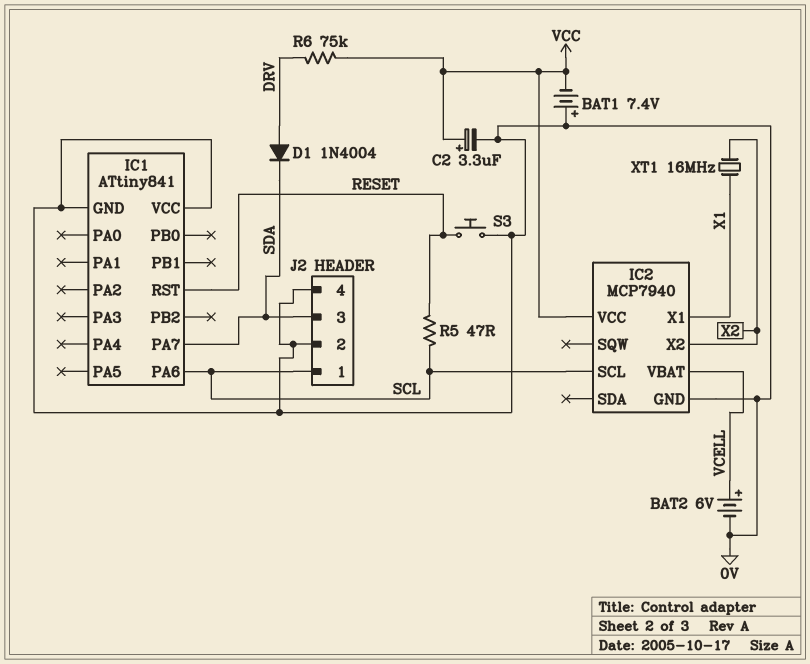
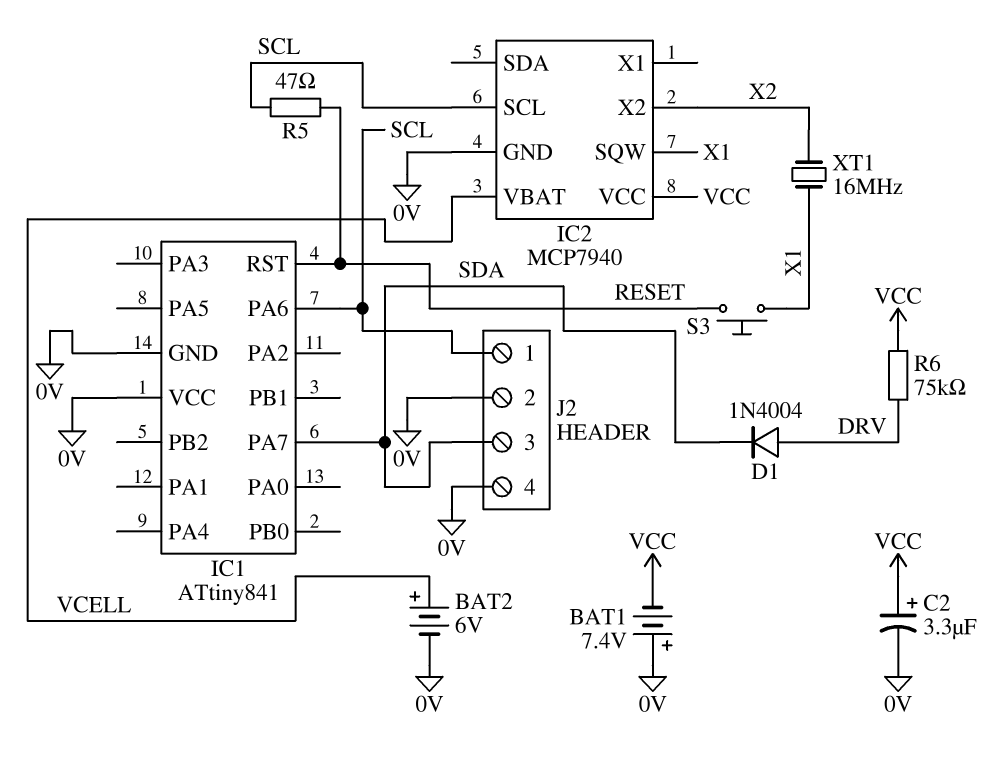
IC2 pin SQW: none -> X1
IC2 pin X1: X1 -> none
S3: button (0V, RESET) -> button (RESET, X1)

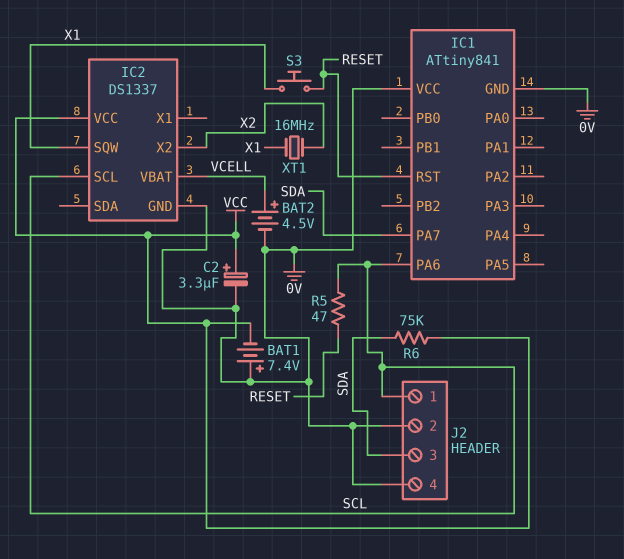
BAT2: 6V (plus VCELL, minus 0V) -> 4.5V (plus VCELL, minus 0V)
D1: diode 1N4004 (A DRV, K SDA) -> none
IC2: MCP7940 -> DS1337
R6: 75k (DRV, VCC) -> 75k (SDA, VCC)

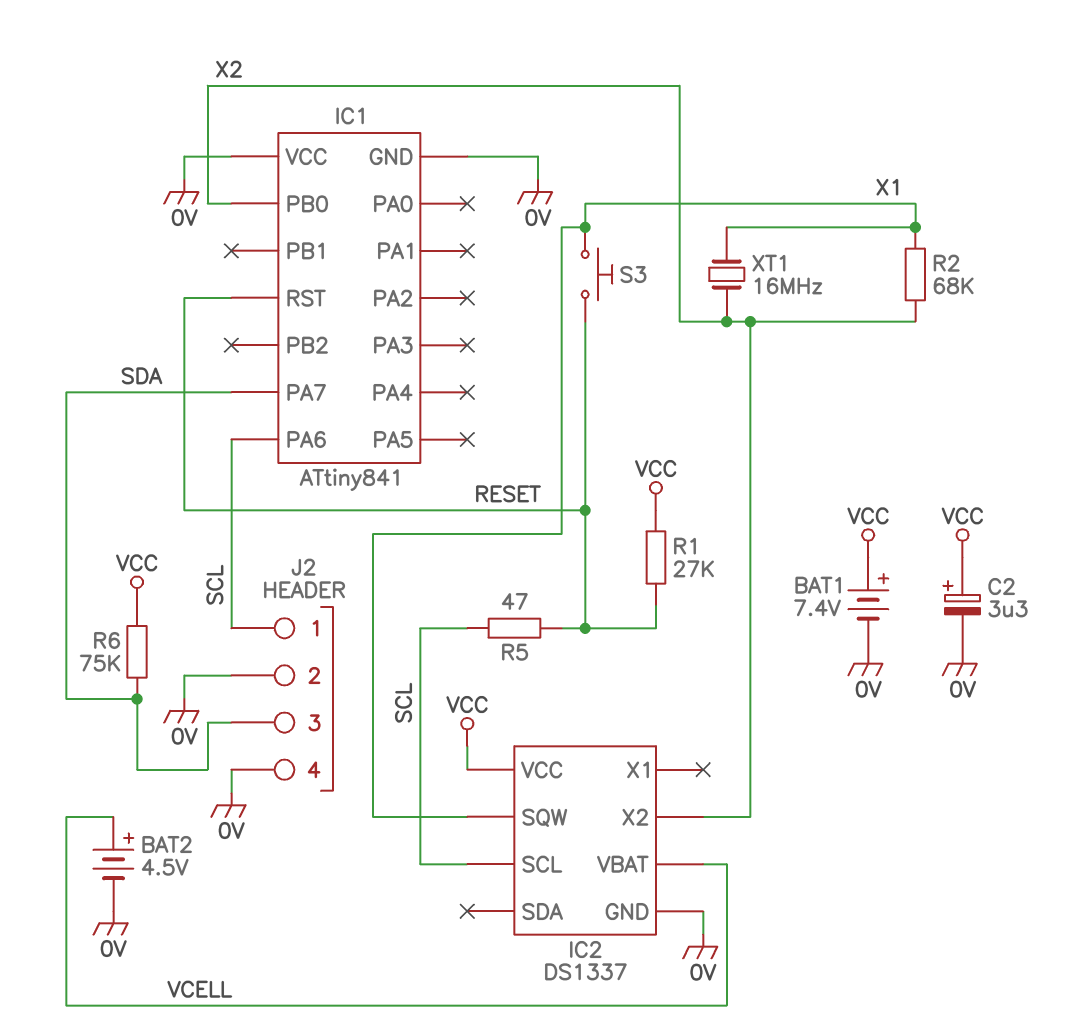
BAT1: 7.4V (plus 0V, minus VCC) -> 7.4V (plus VCC, minus 0V)
IC1 pin PB0: none -> X2
R1: none -> 27k (RESET, VCC)
R2: none -> 68k (X1, X2)

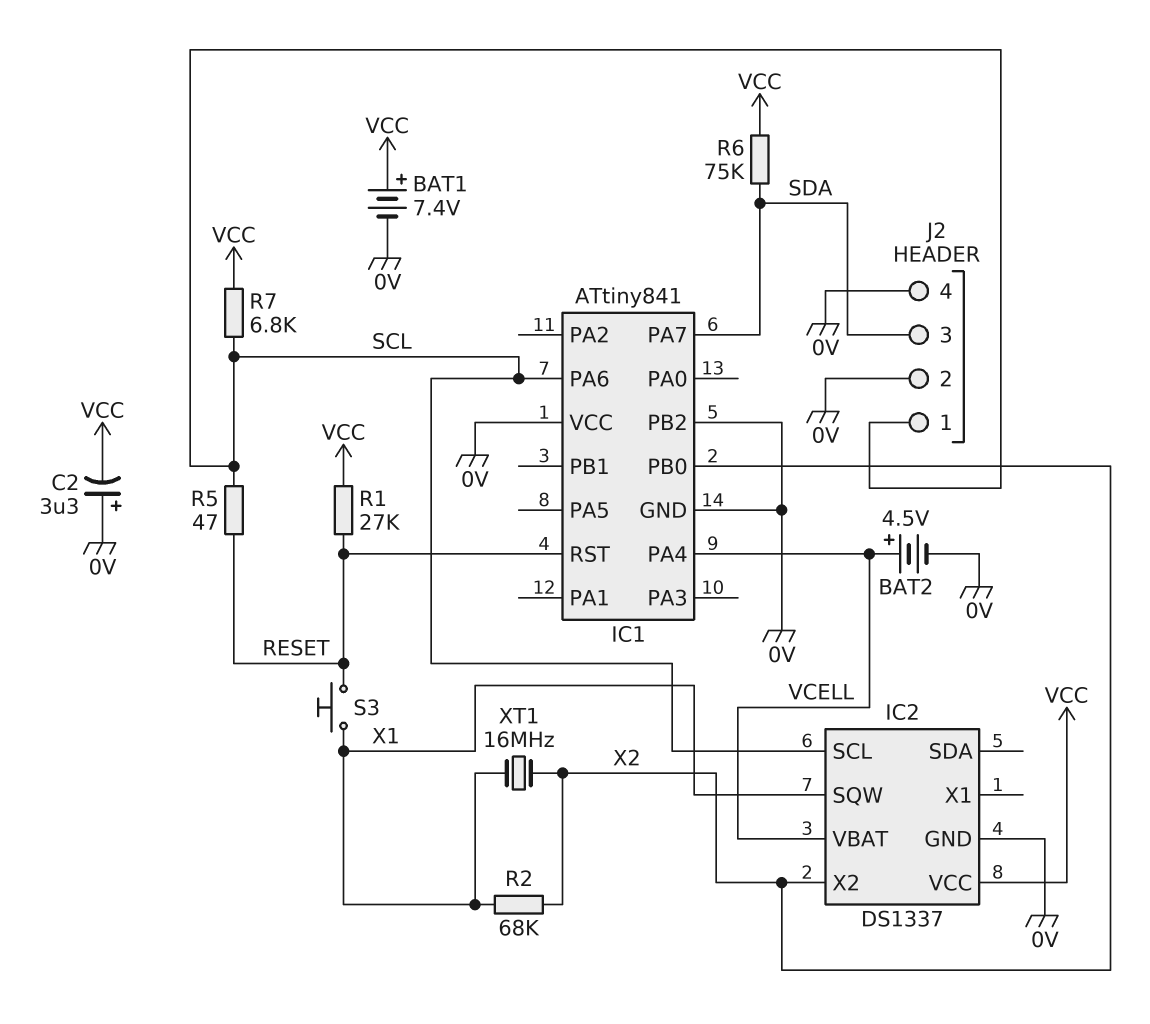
C2: 3.3uF (plus VCC, minus 0V) -> 3.3uF (plus 0V, minus VCC)
IC1 pin PA4: none -> VCELL
IC1 pin PB2: none -> 0V
R7: none -> 6.8k (SCL, VCC)

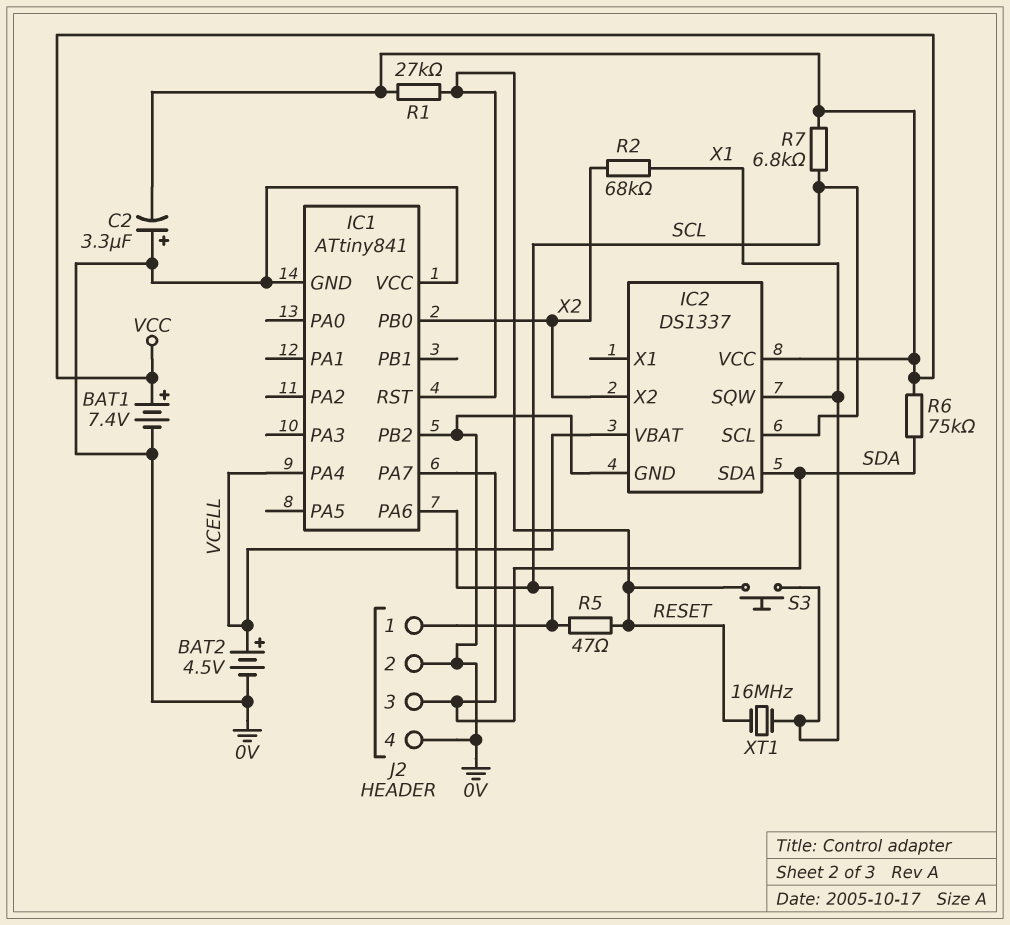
IC2 pin SDA: none -> SDA
XT1: 16MHz (X1, X2) -> 16MHz (RESET, X1)

